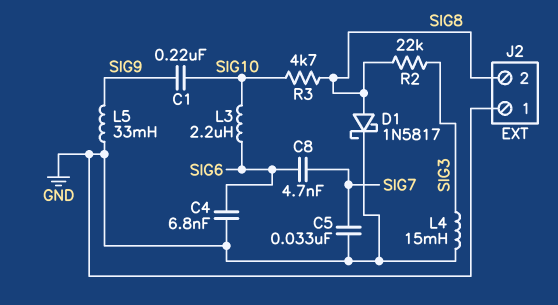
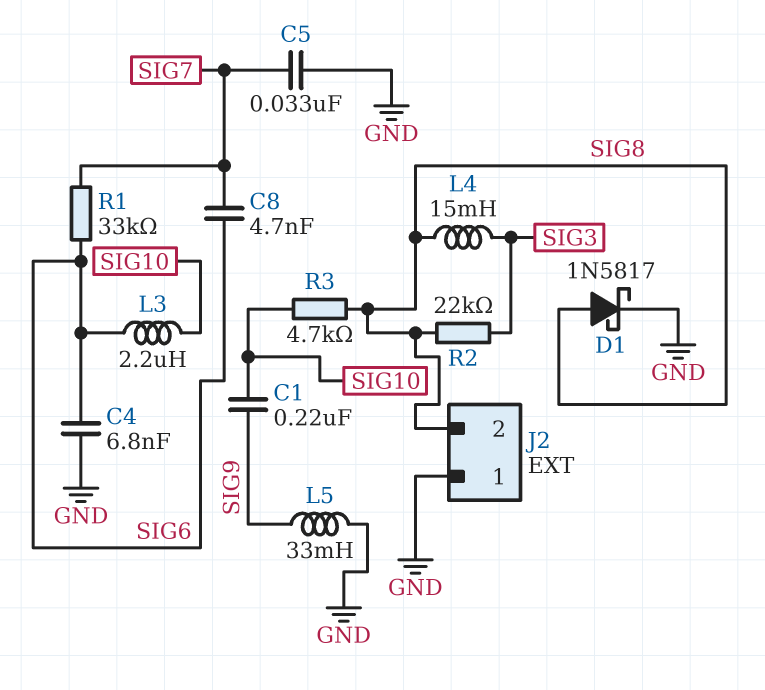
L4: 15mH (GND, SIG3) -> 15mH (SIG3, SIG8)
R1: none -> 33k (SIG6, SIG7)

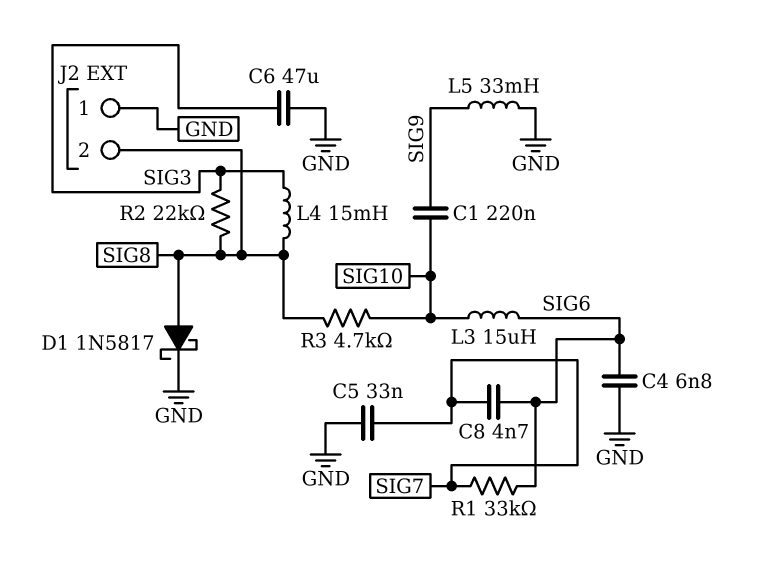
C6: none -> 47uF (GND, SIG3)
L3: 2.2uH (SIG6, SIG10) -> 15uH (SIG6, SIG10)

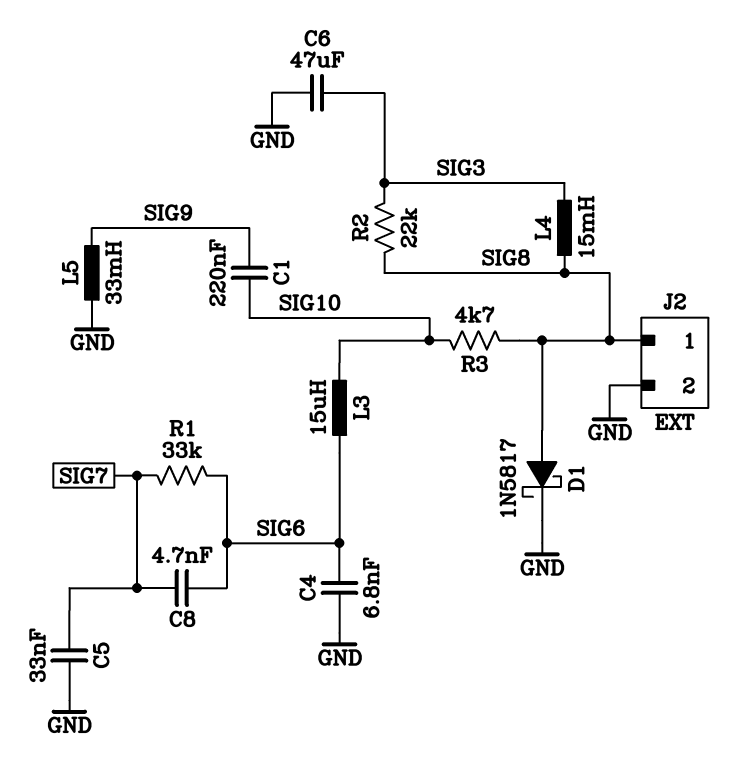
J2 pin 1: GND -> SIG8
J2 pin 2: SIG8 -> GND

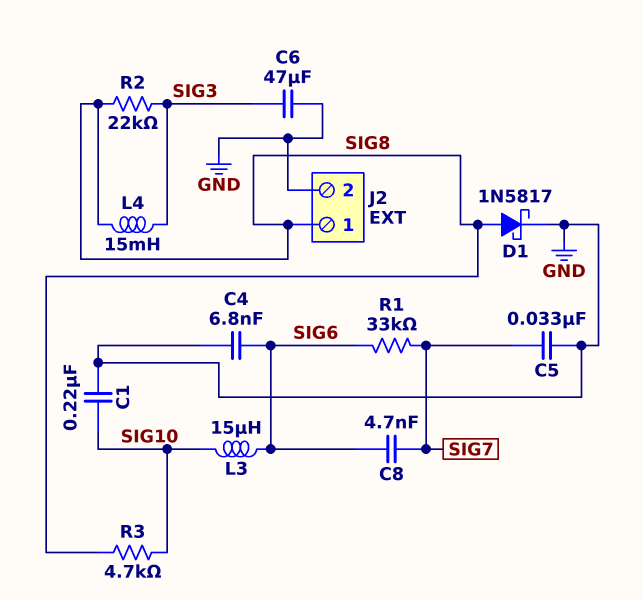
C1: 220nF (SIG9, SIG10) -> 220nF (GND, SIG10)
L5: 33mH (GND, SIG9) -> none

